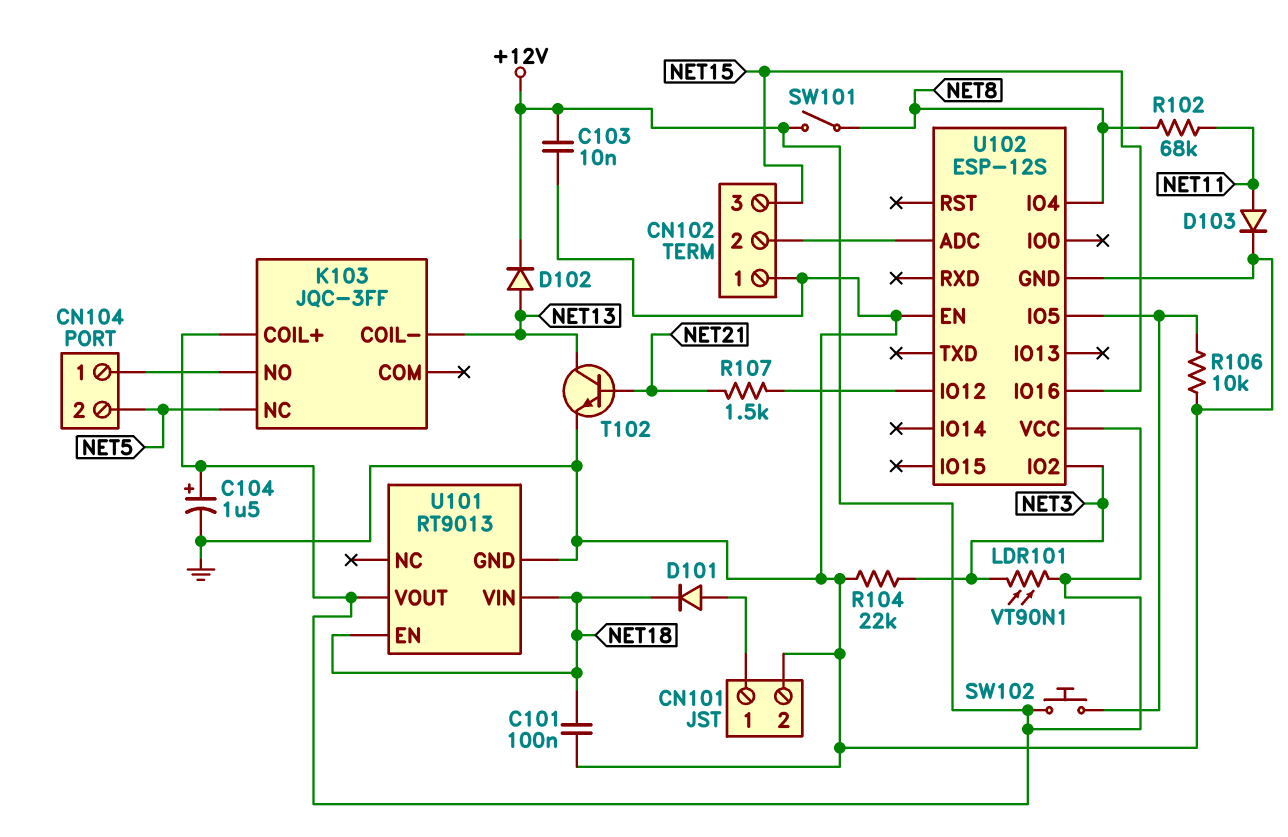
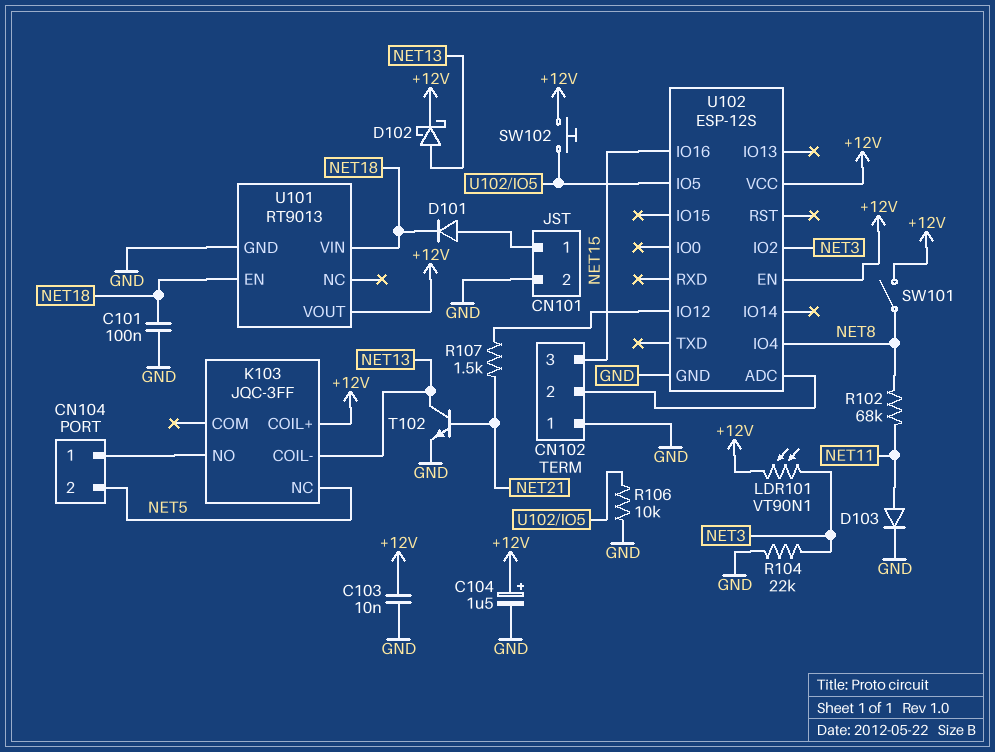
D102: diode (A NET13, K +12V) -> schottky (A NET13, K +12V)
U102 pin EN: GND -> +12V

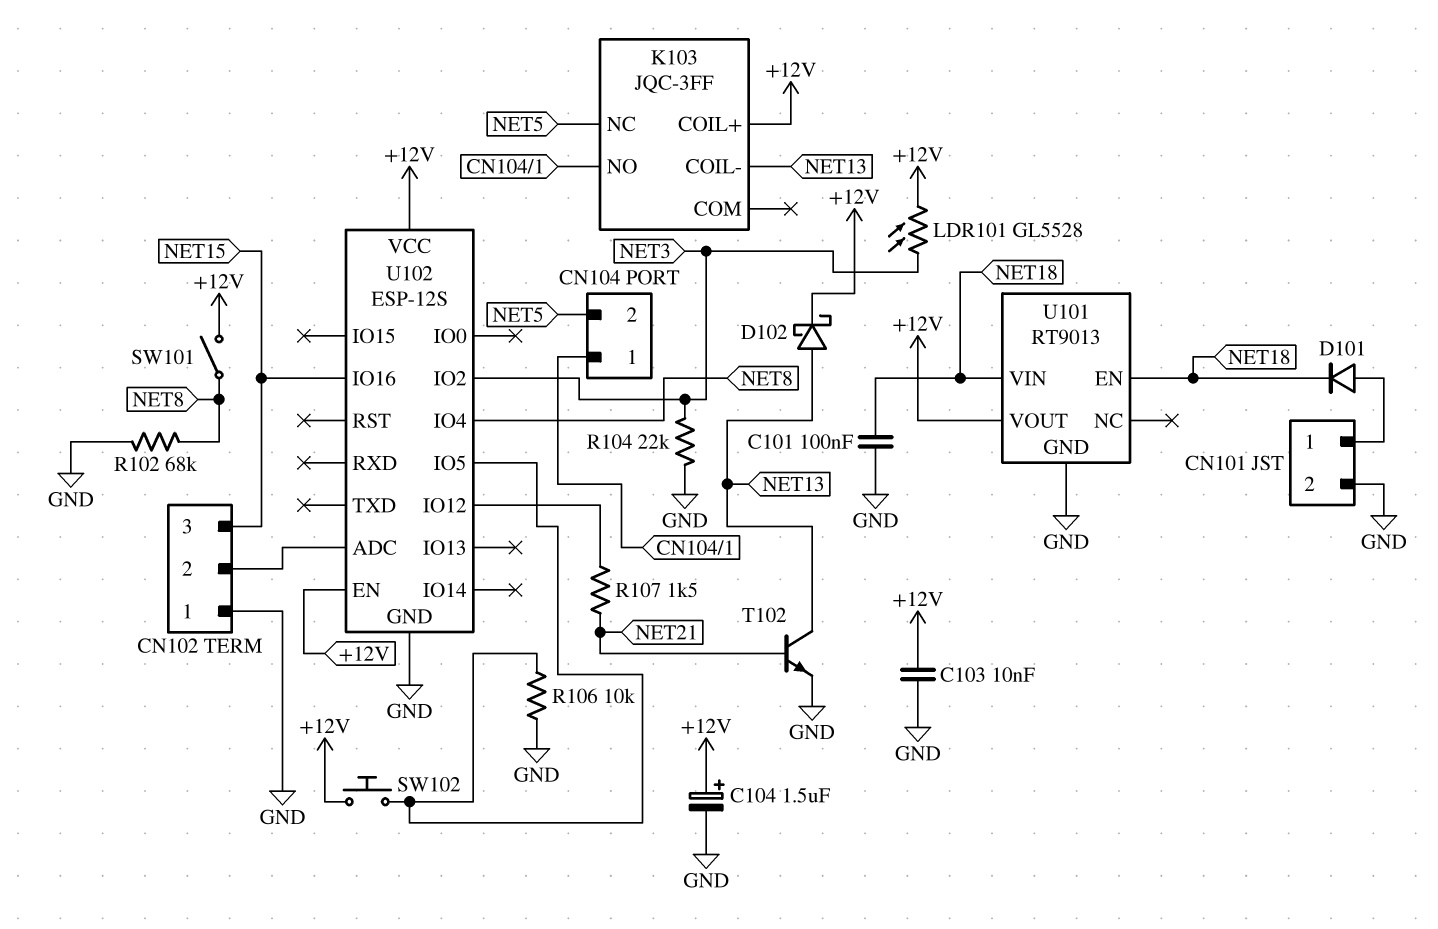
D103: diode (A NET11, K GND) -> none
LDR101: VT90N1 (+12V, NET3) -> GL5528 (+12V, NET3)
R102: 68k (NET8, NET11) -> 68k (GND, NET8)

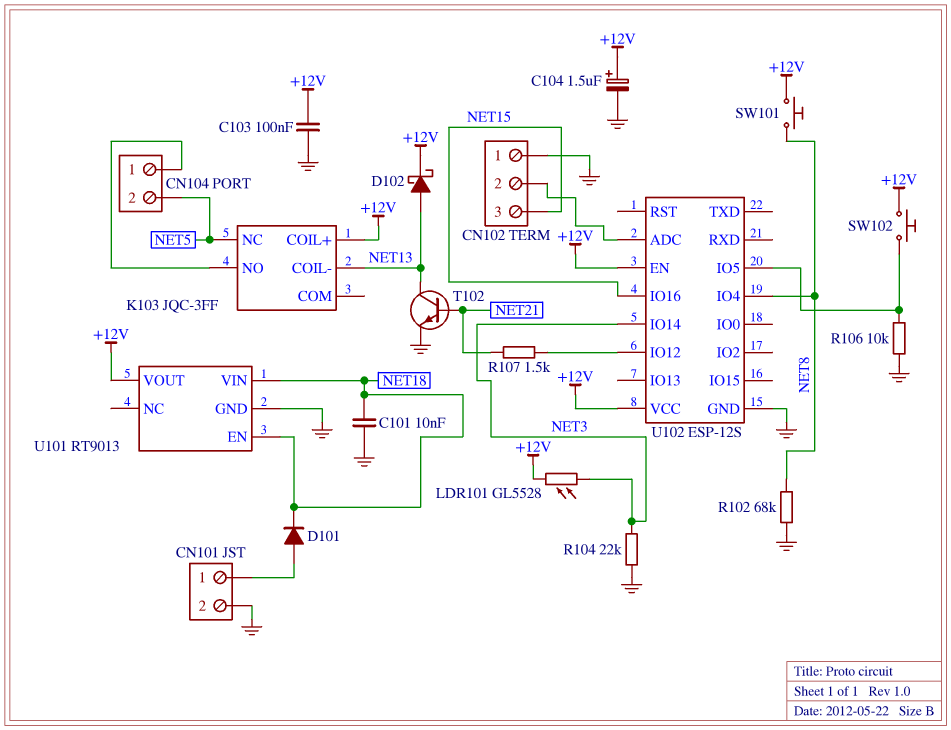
C101: 100nF (GND, NET18) -> 10nF (GND, NET18)
C103: 10nF (+12V, GND) -> 100nF (+12V, GND)
SW101: switch (+12V, NET8) -> button (+12V, NET8)
U102 pin IO2: NET3 -> none
U102 pin IO14: none -> NET3

